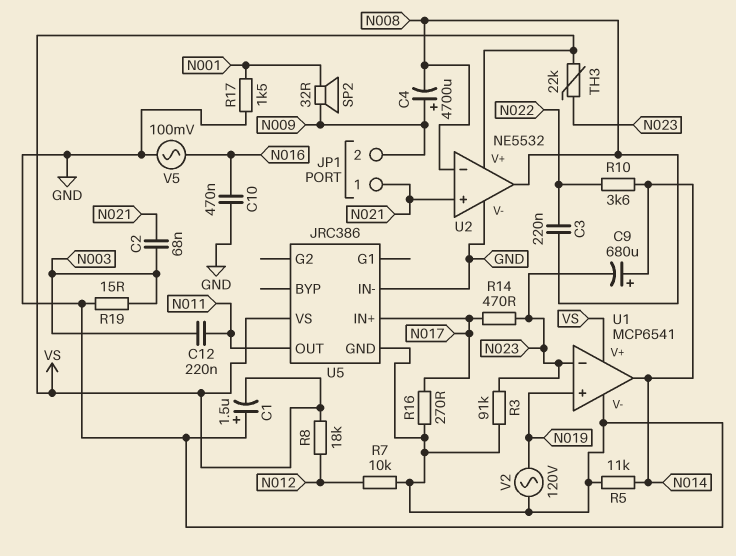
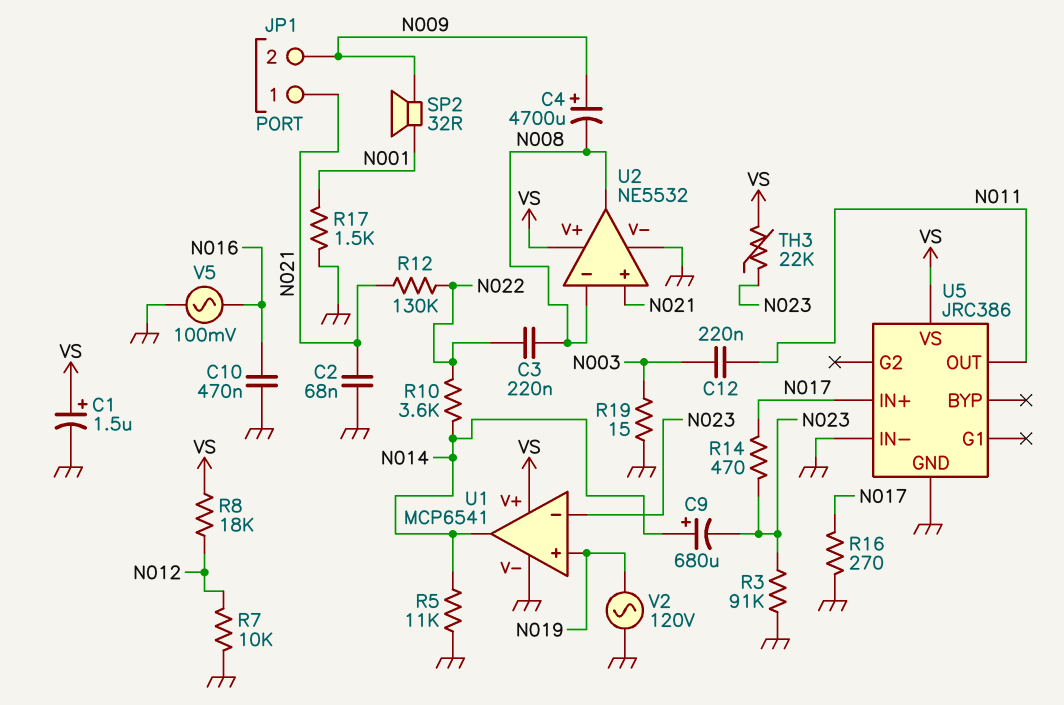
C1: 1.5uF (plus GND, minus VS) -> 1.5uF (plus VS, minus GND)
C2: 68nF (N003, N021) -> 68nF (GND, N021)
R12: none -> 130k (N021, N022)

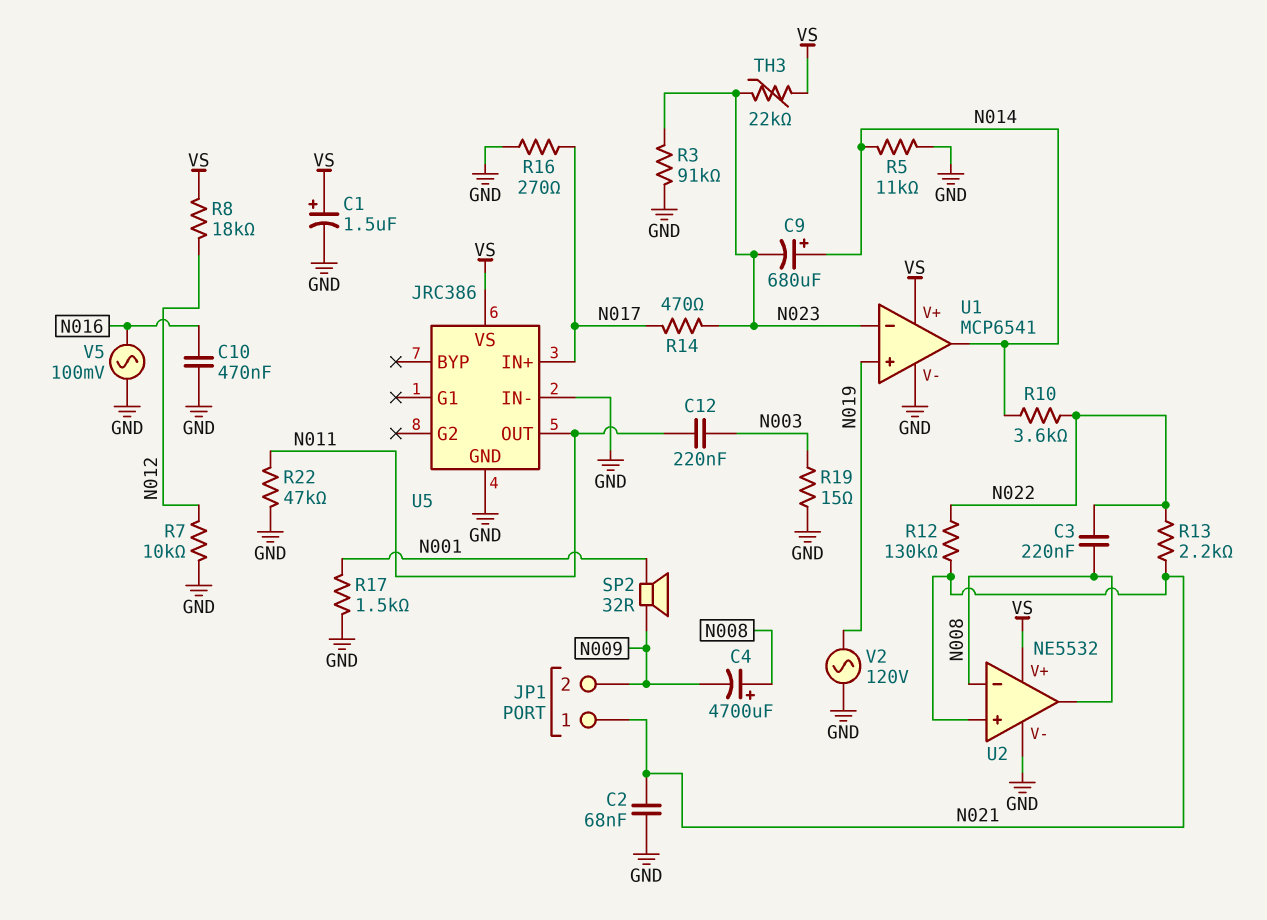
C4: 4700uF (plus N009, minus N008) -> 4700uF (plus N008, minus N009)
R13: none -> 2.2k (N021, N022)
R22: none -> 47k (GND, N011)

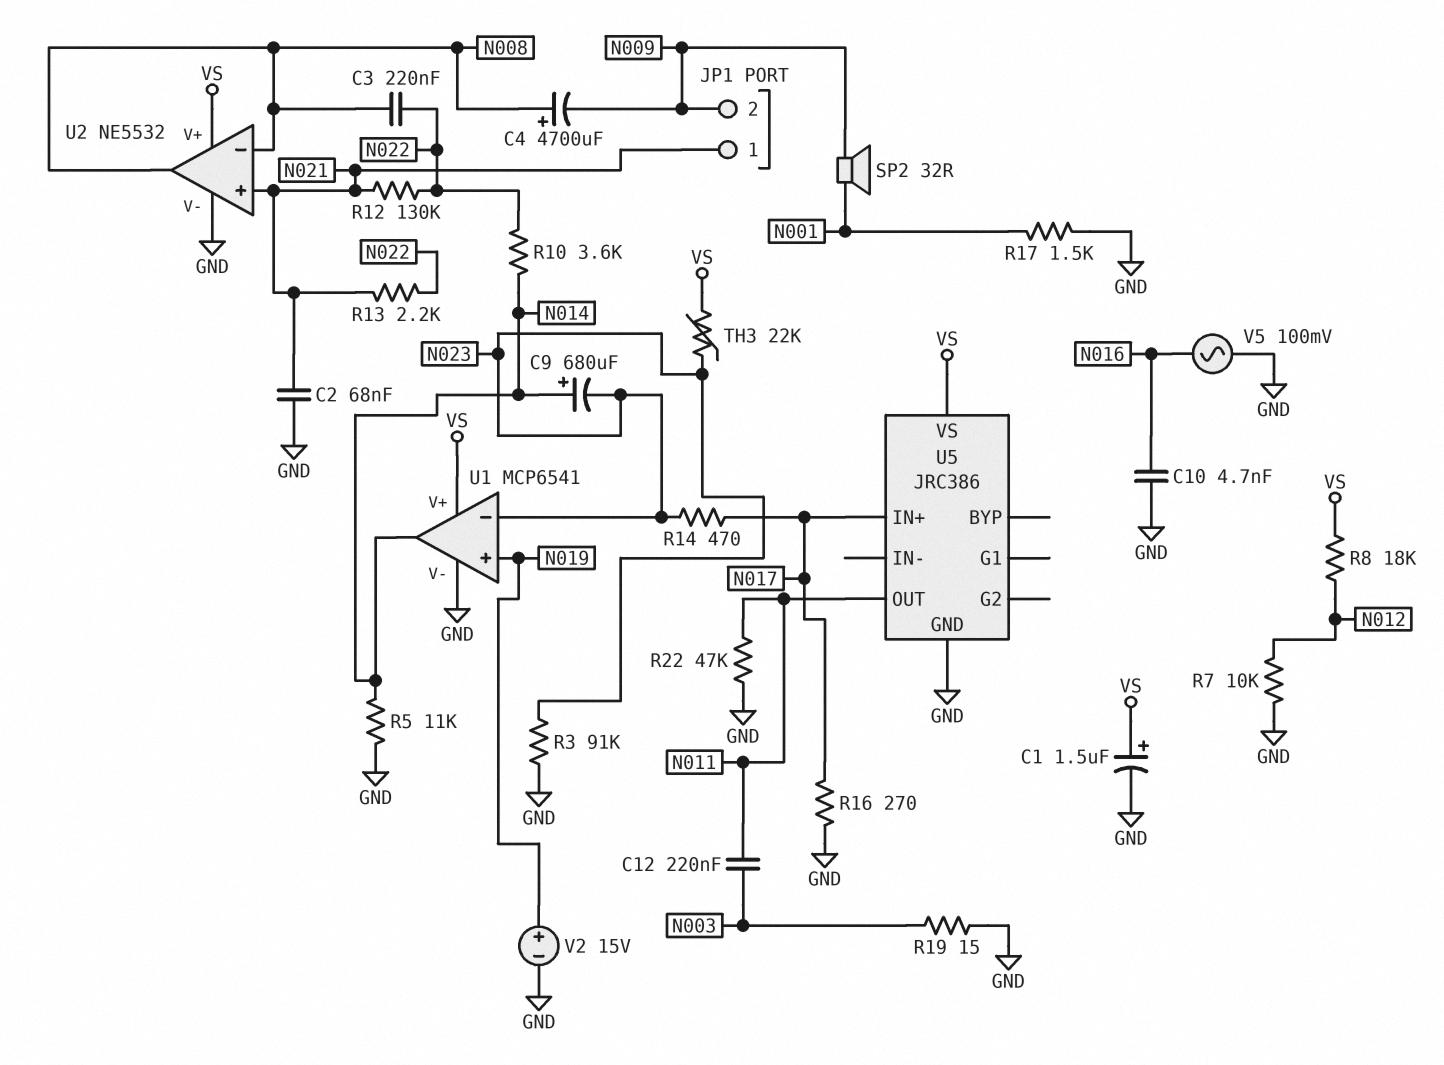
C10: 470nF (GND, N016) -> 4.7nF (GND, N016)
U5 pin IN-: GND -> none
V2: AC 120V (GND, N019) -> 15V (plus N019, minus GND)

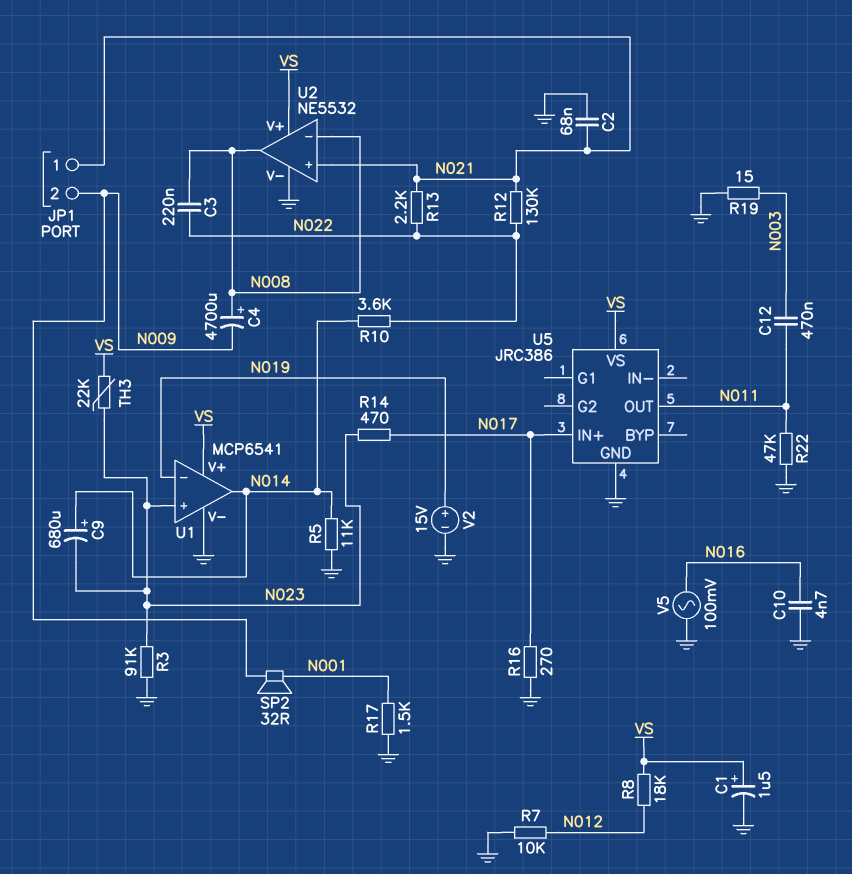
C12: 220nF (N003, N011) -> 470nF (N003, N011)
U1 pin in+: N019 -> N023
U1 pin in-: N023 -> N019

